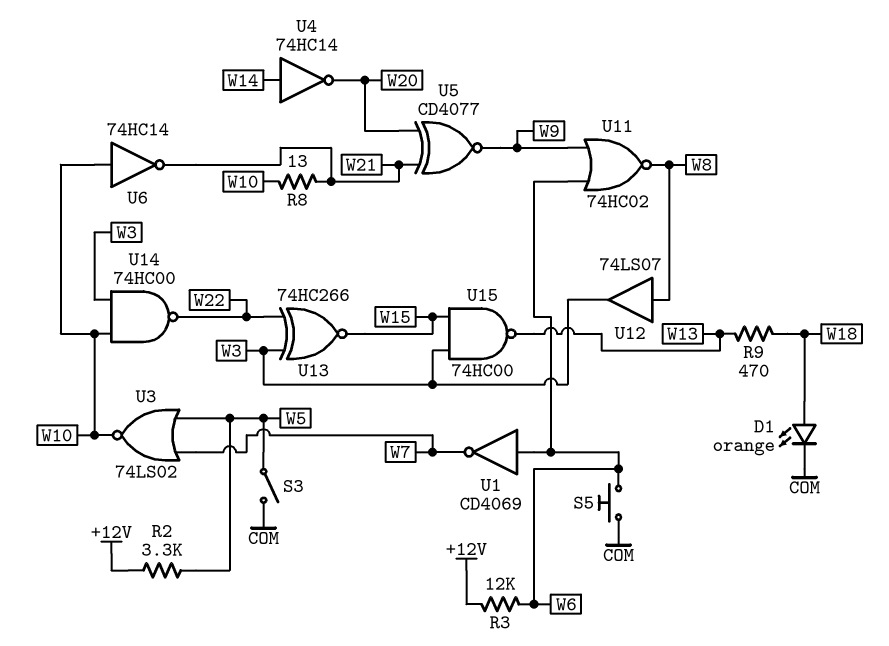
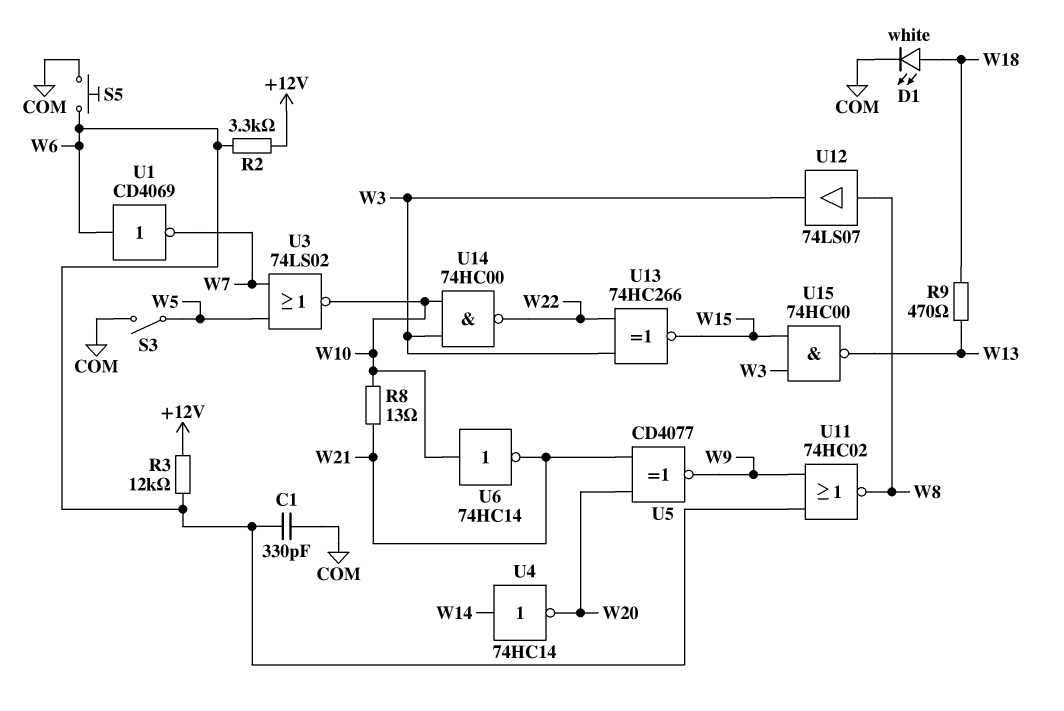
C1: none -> 330pF (COM, W6)
D1: LED orange (A W18, K COM) -> LED white (A W18, K COM)
R2: 3.3k (+12V, W5) -> 3.3k (+12V, W6)

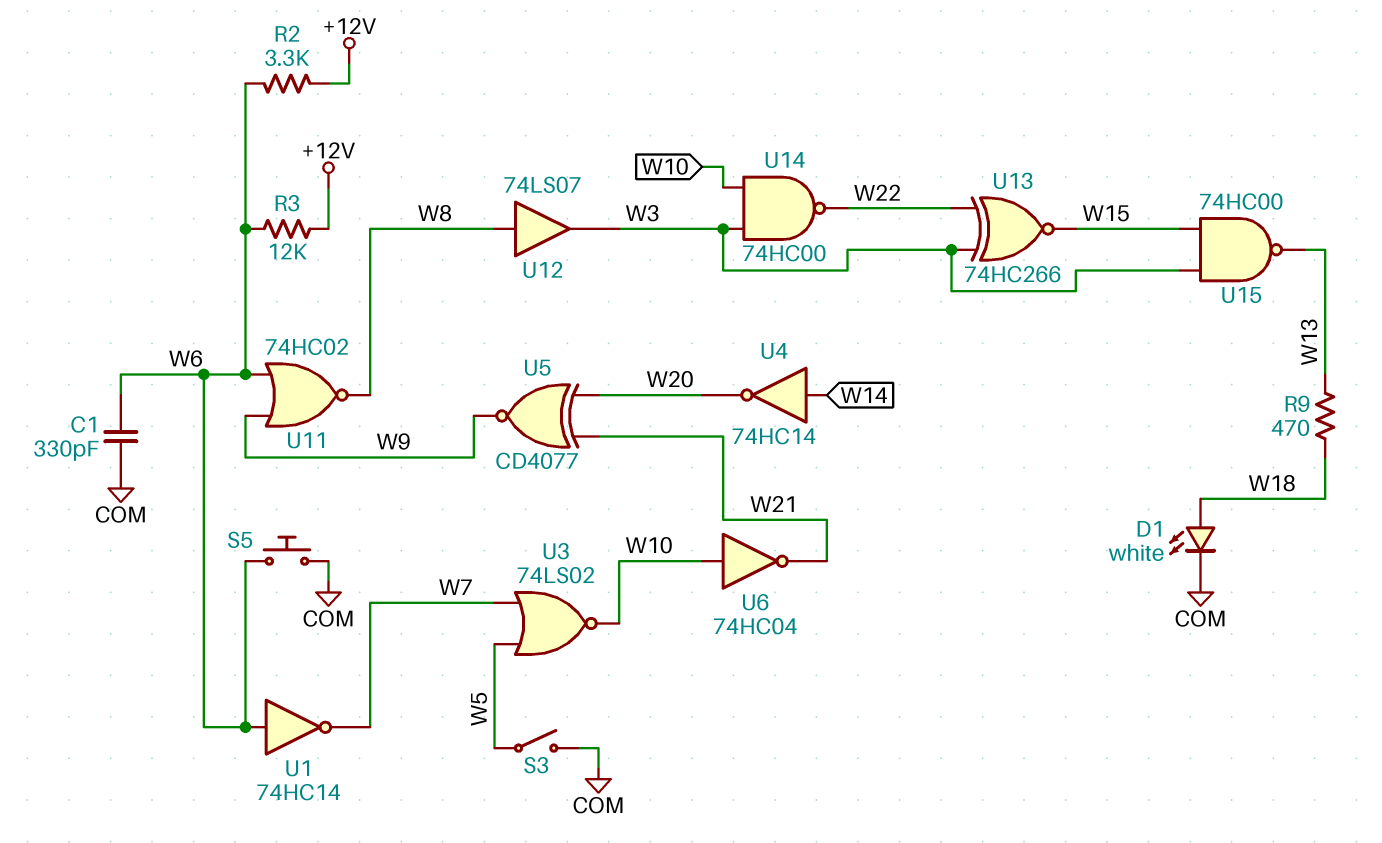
R8: 13 (W10, W21) -> none
U1: NOT CD4069 (in W6, out W7) -> NOT 74HC14 (in W6, out W7)
U6: NOT 74HC14 (in W10, out W21) -> NOT 74HC04 (in W10, out W21)

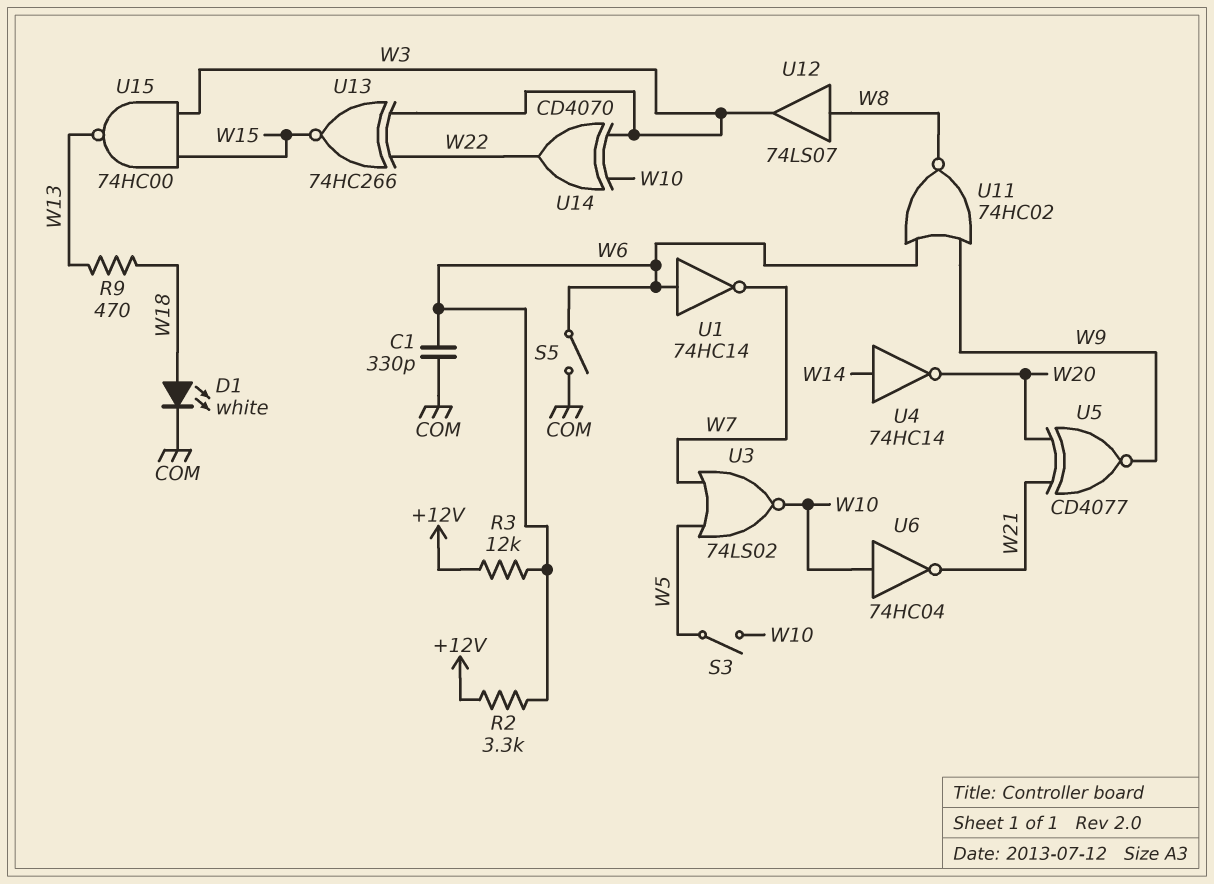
S3: switch (COM, W5) -> switch (W5, W10)
S5: button (COM, W6) -> switch (COM, W6)
U14: NAND 74HC00 (in W3, in W10, out W22) -> XOR CD4070 (in W3, in W10, out W22)

